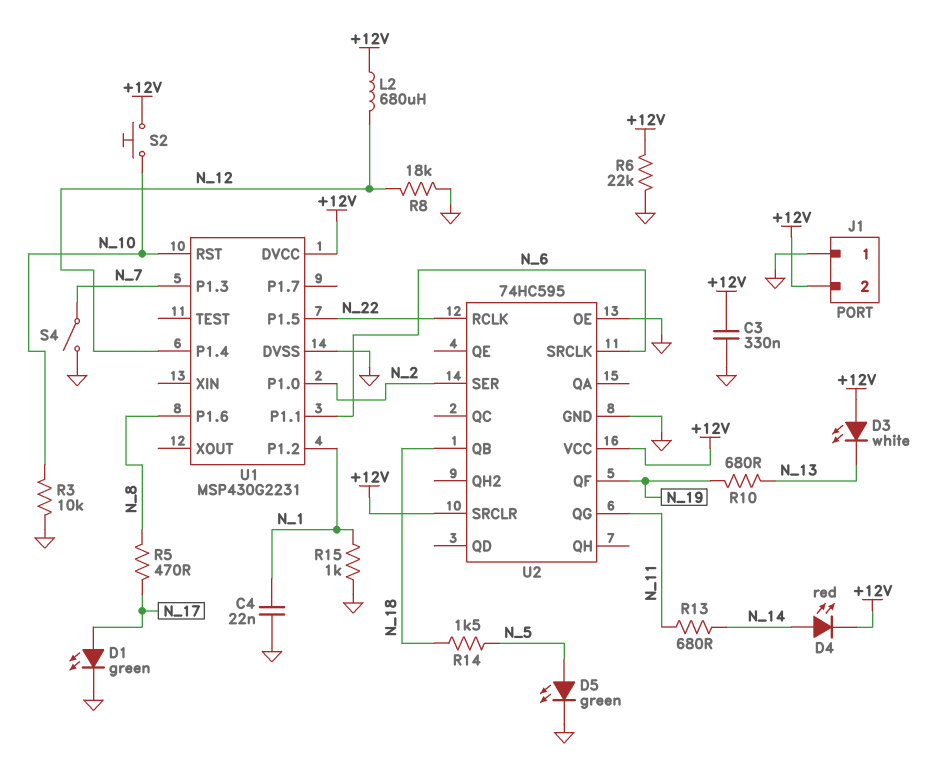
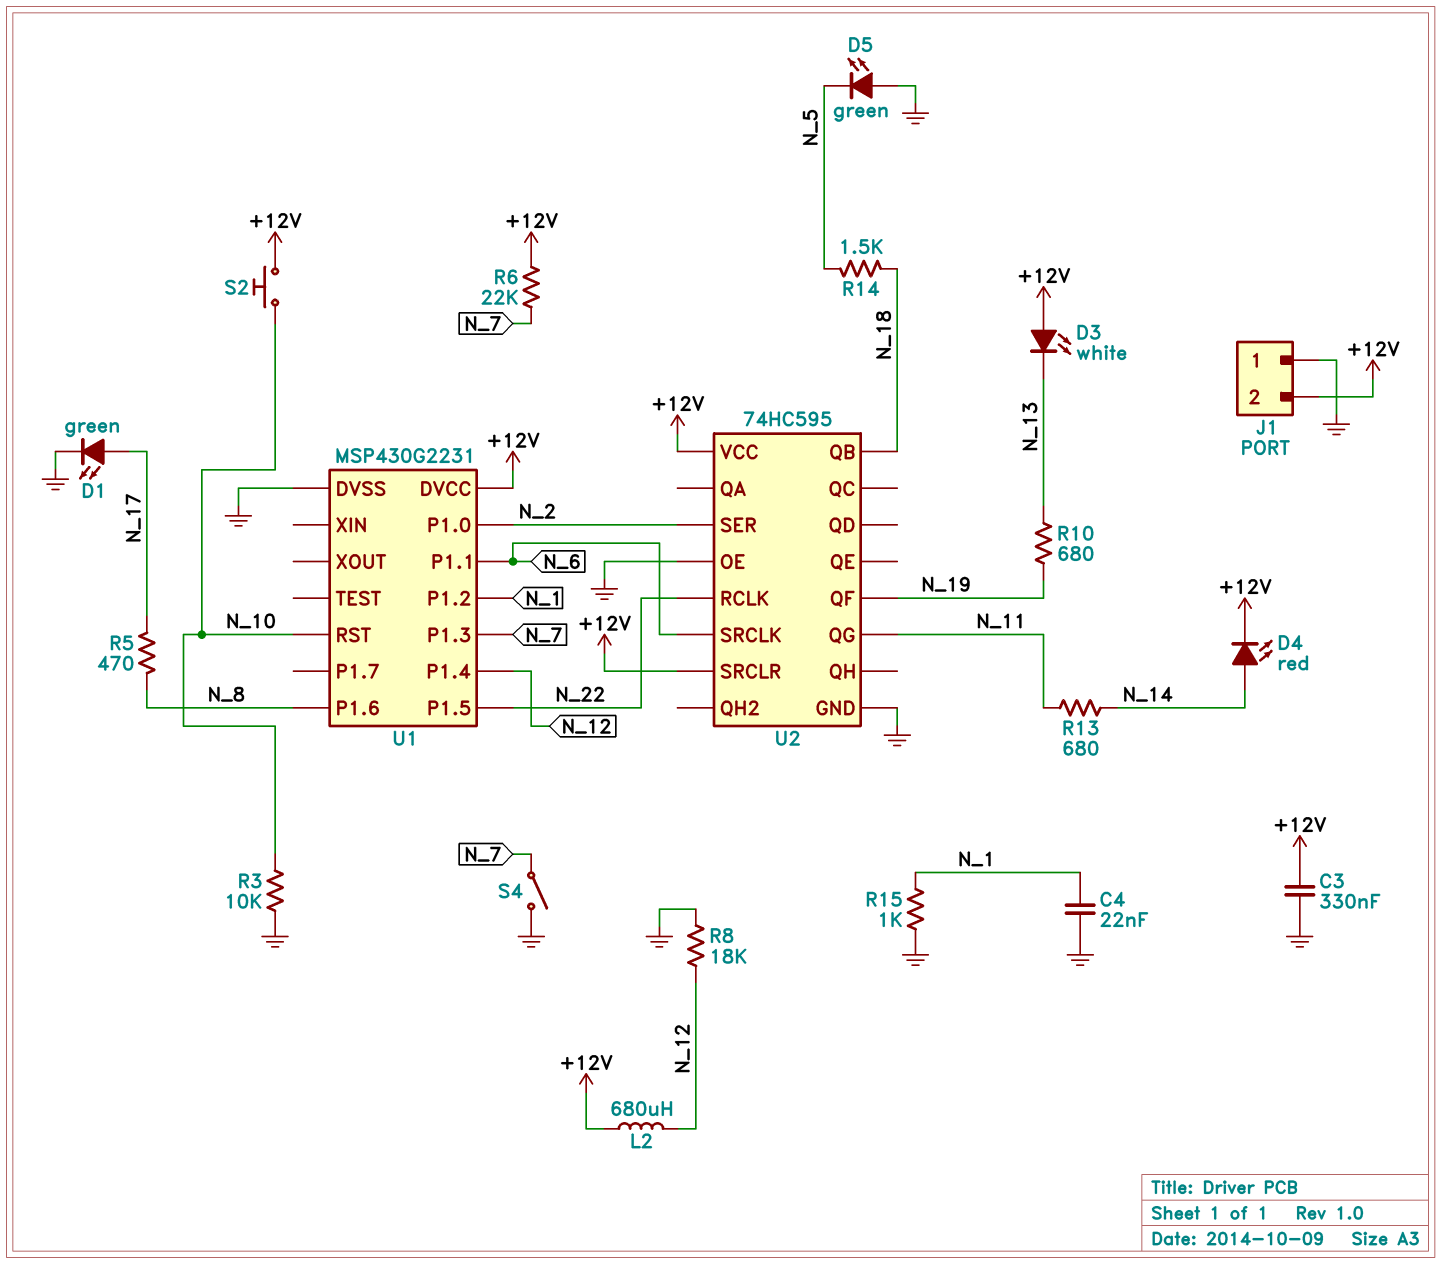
D5: LED green (A N_5, K GND) -> LED green (A GND, K N_5)
R6: 22k (+12V, GND) -> 22k (+12V, N_7)

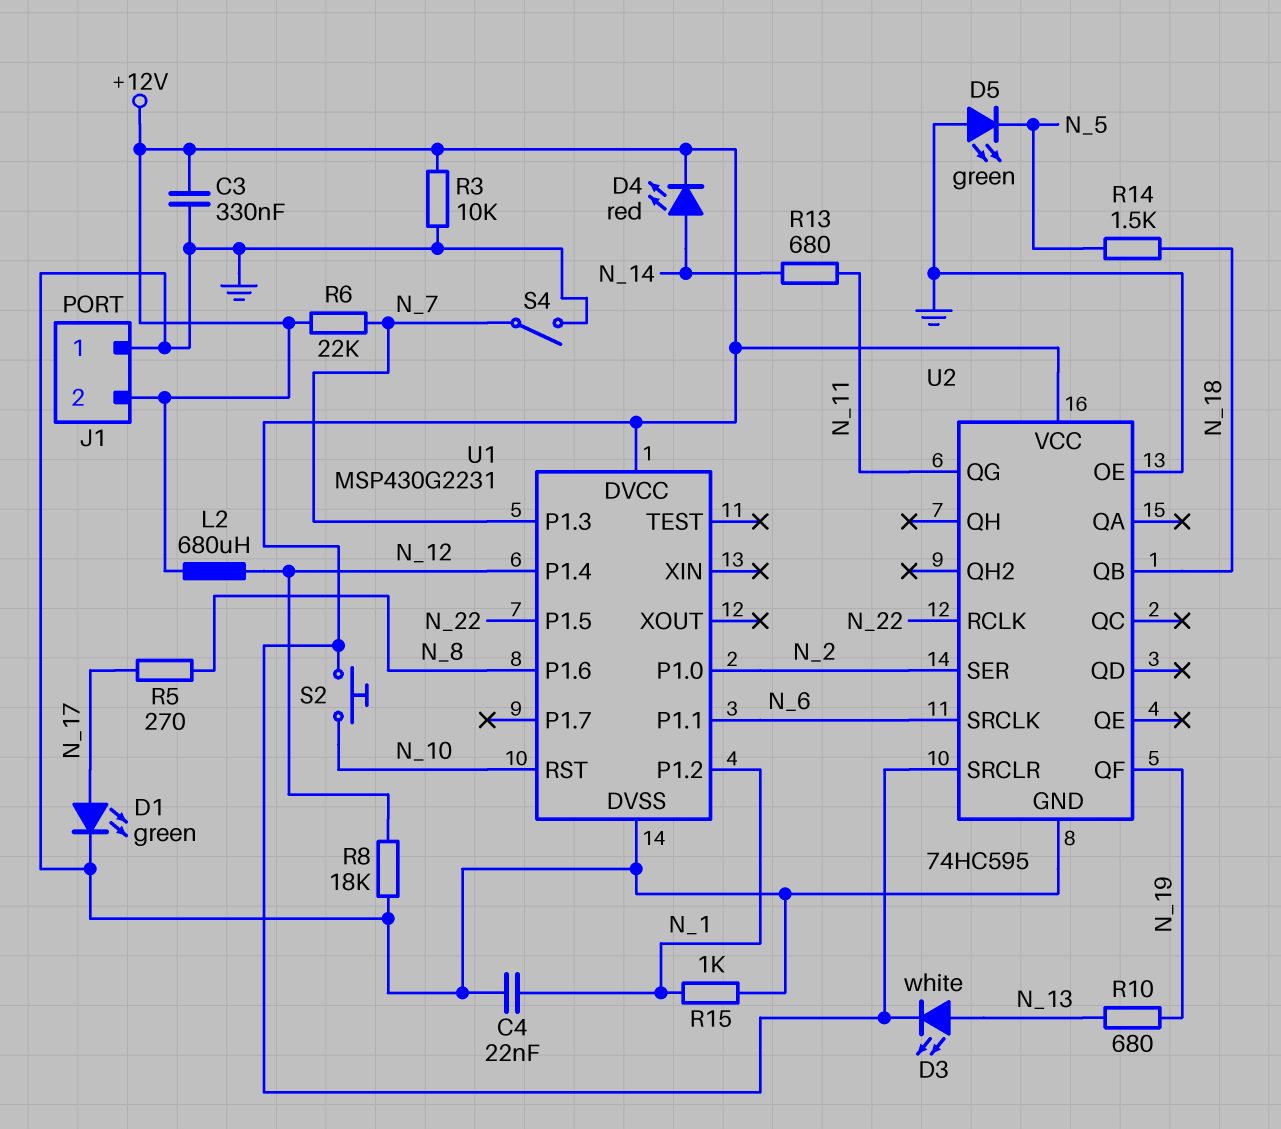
D3: LED white (A +12V, K N_13) -> LED white (A N_13, K +12V)
R3: 10k (GND, N_10) -> 10k (+12V, GND)
R5: 470 (N_8, N_17) -> 270 (N_8, N_17)

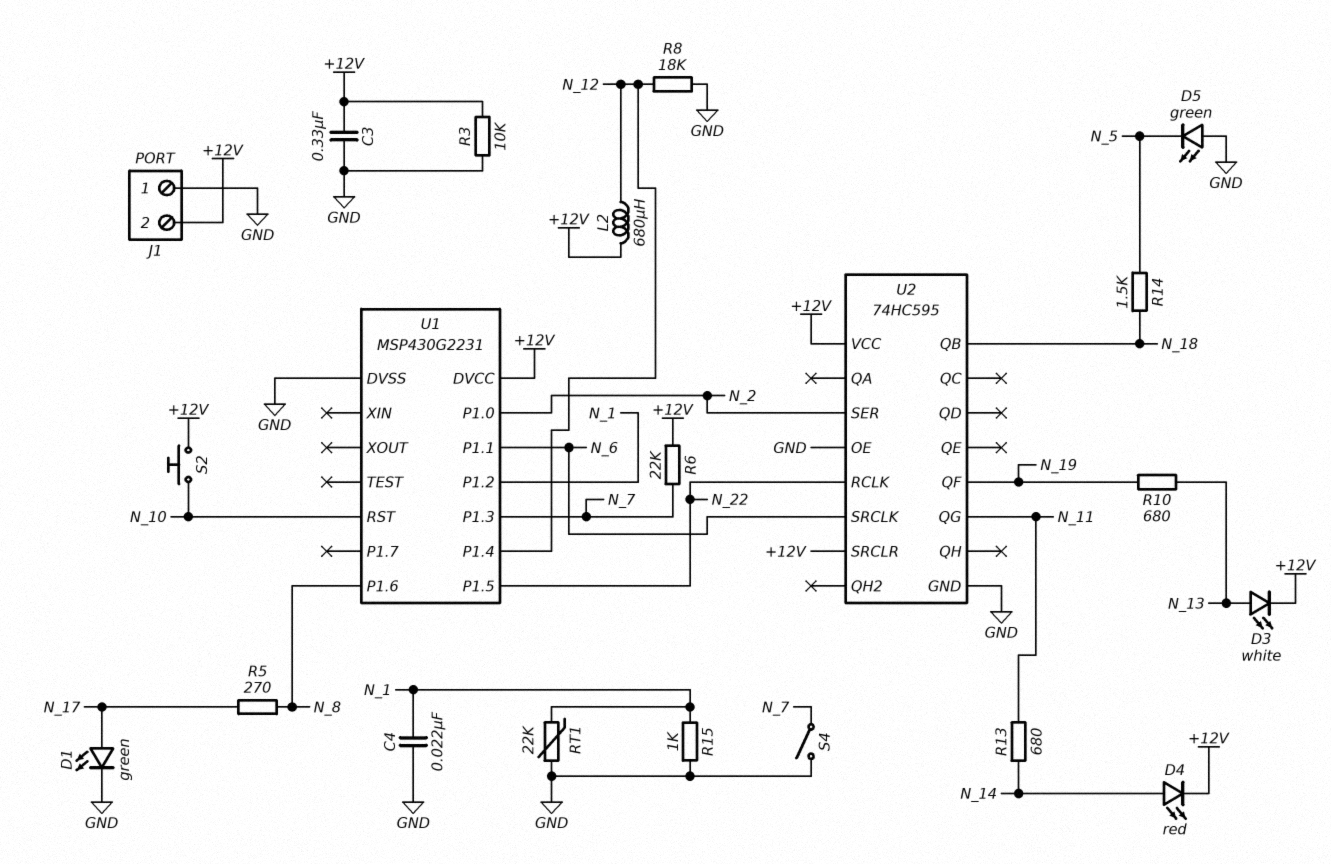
RT1: none -> 22k (GND, N_1)

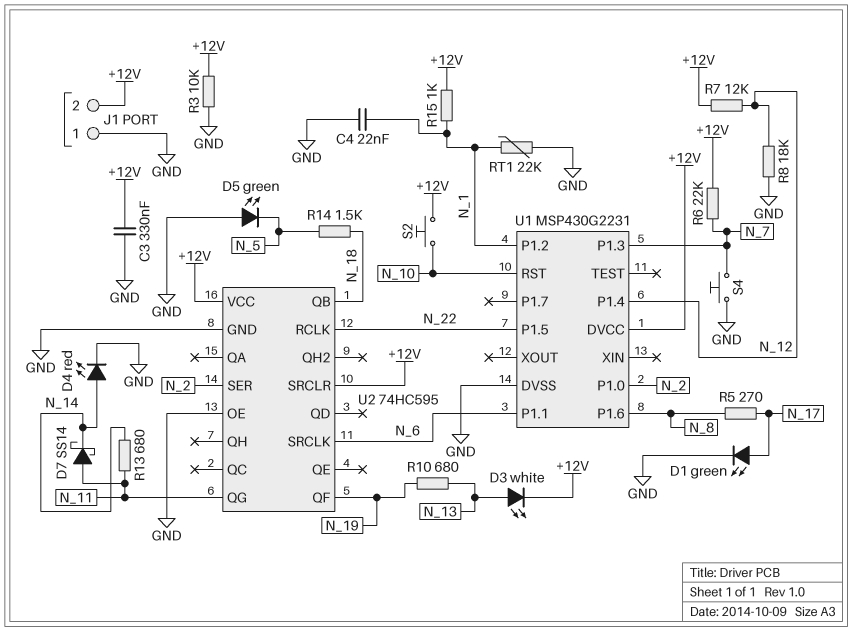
D4: LED red (A N_14, K +12V) -> LED red (A N_14, K GND)
D7: none -> schottky SS14 (A N_11, K N_14)
L2: 680uH (+12V, N_12) -> none
R7: none -> 12k (+12V, N_12)
R15: 1k (GND, N_1) -> 1k (+12V, N_1)
S4: switch (GND, N_7) -> button (GND, N_7)

